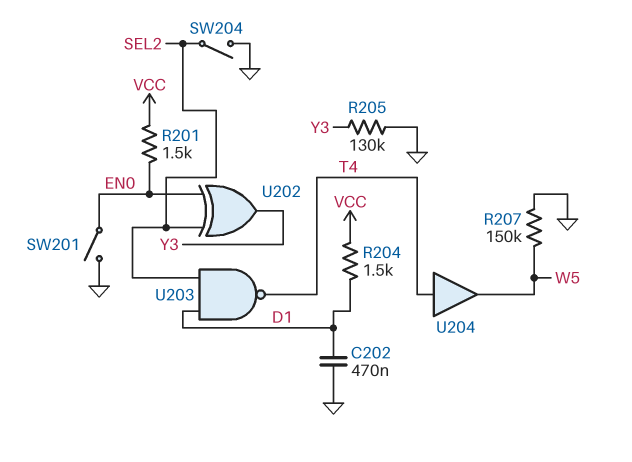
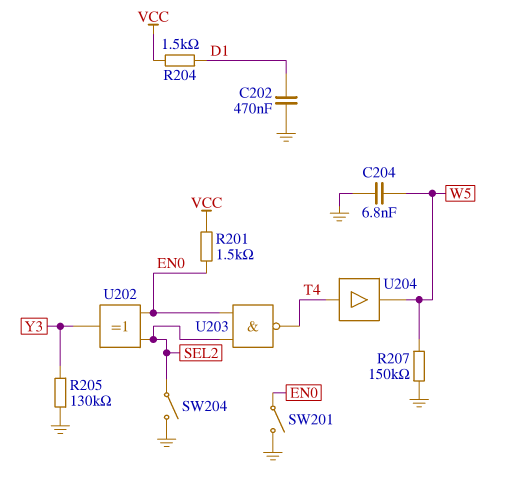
C204: none -> 6.8nF (GND, W5)
U203: NAND (in D1, in SEL2, out T4) -> NAND (in EN0, in SEL2, out T4)

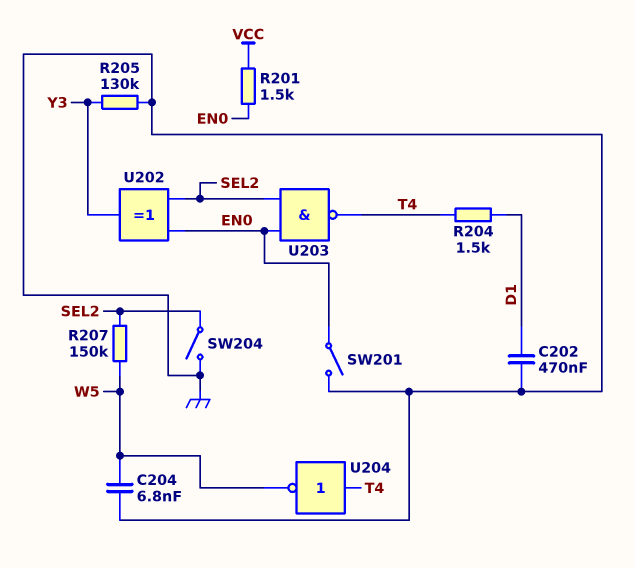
R204: 1.5k (D1, VCC) -> 1.5k (D1, T4)
R207: 150k (GND, W5) -> 150k (SEL2, W5)
U204: buffer (in T4, out W5) -> NOT (in T4, out W5)

